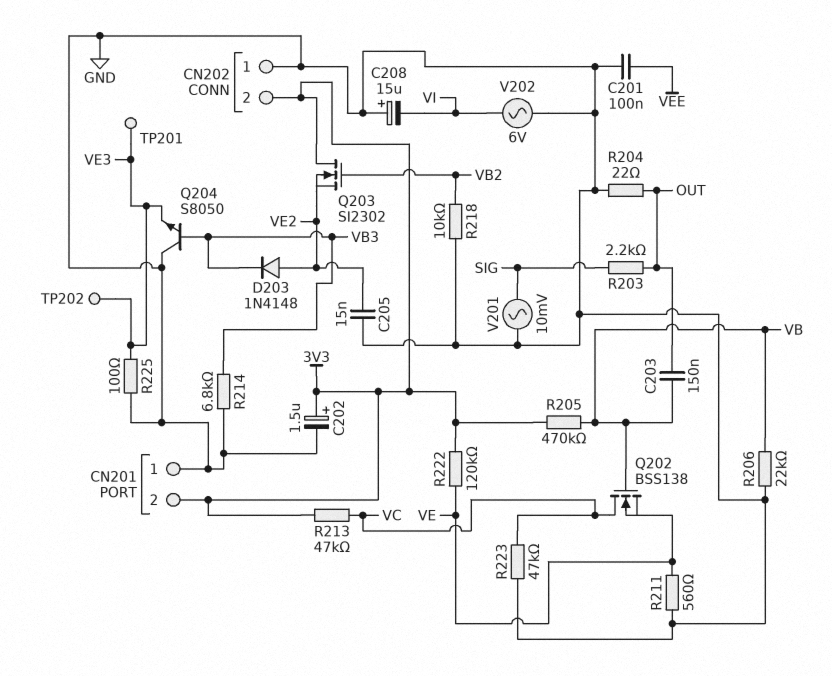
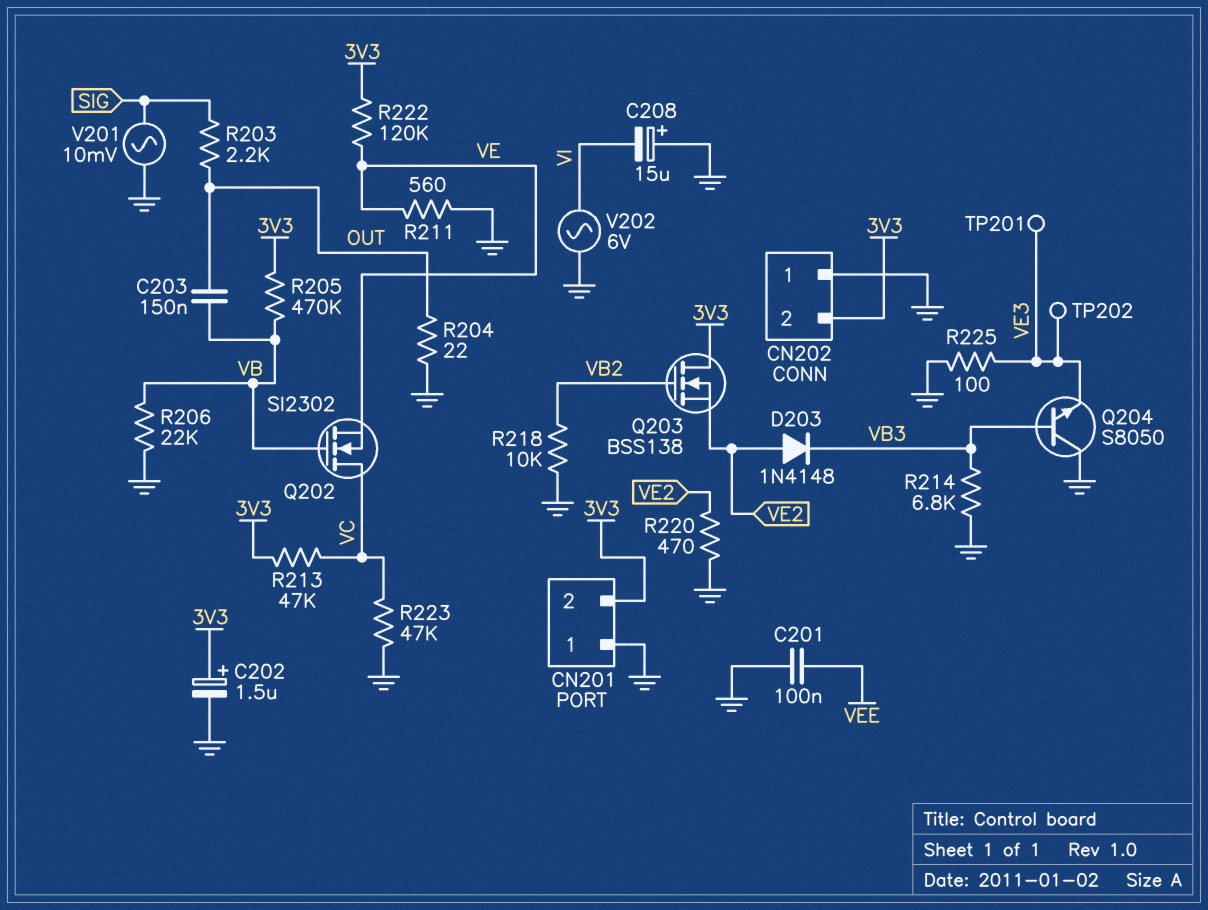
C205: 15nF (GND, VE2) -> none
Q202: NMOS BSS138 (G VB, D VC, S VE) -> NMOS SI2302 (G VB, D VC, S VE)
Q203: NMOS SI2302 (G VB2, D 3V3, S VE2) -> NMOS BSS138 (G VB2, D 3V3, S VE2)
R220: none -> 470 (GND, VE2)

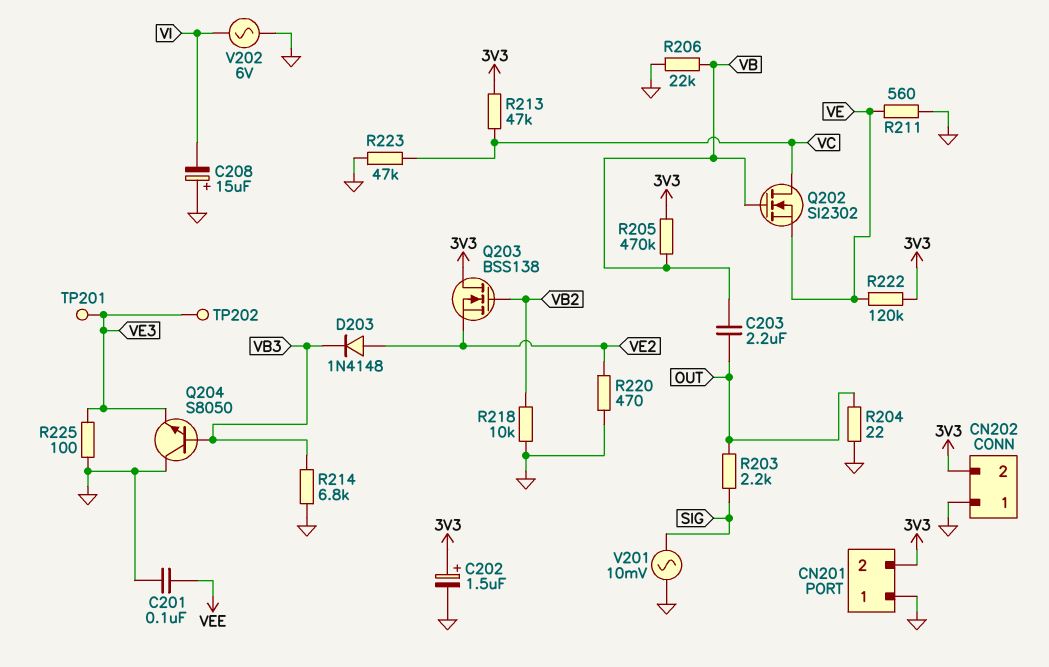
C203: 150nF (OUT, VB) -> 2.2uF (OUT, VB)

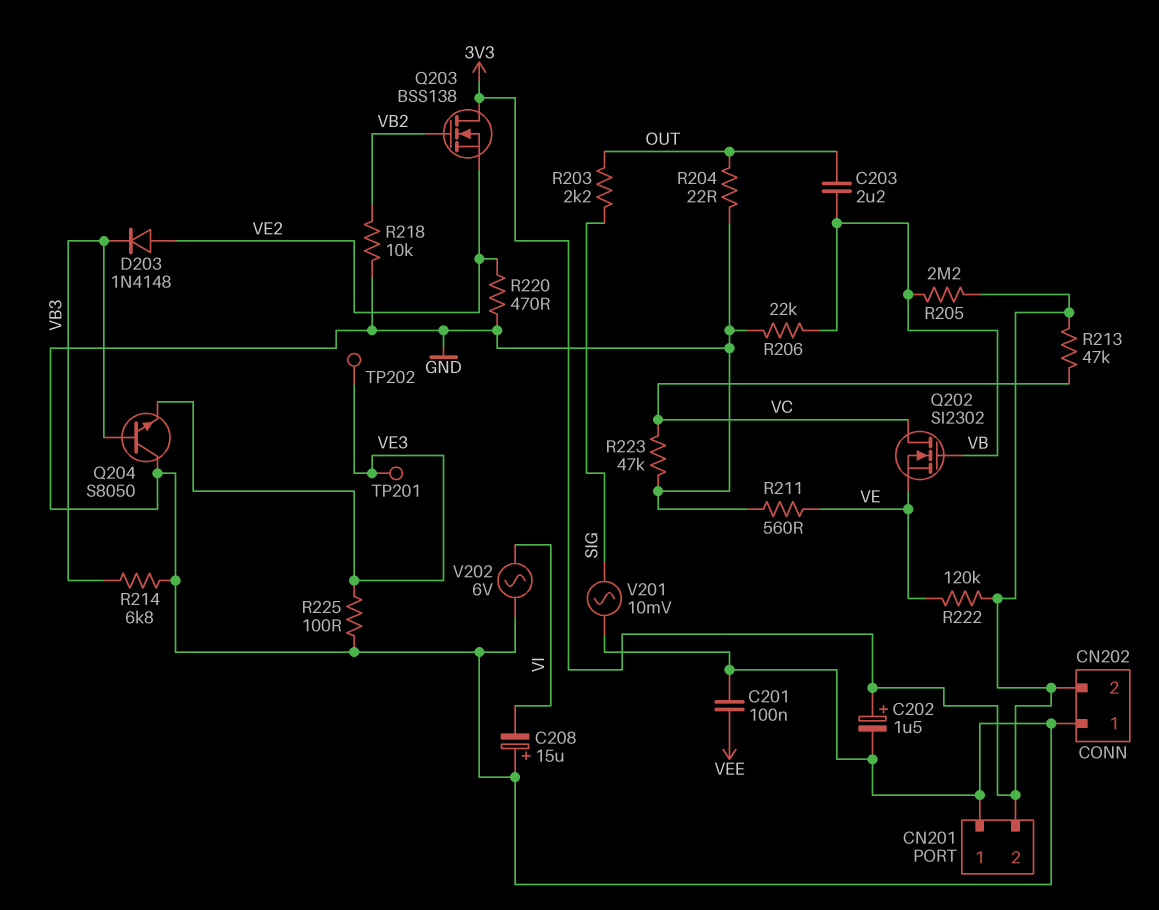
R205: 470k (3V3, VB) -> 2.2M (3V3, VB)

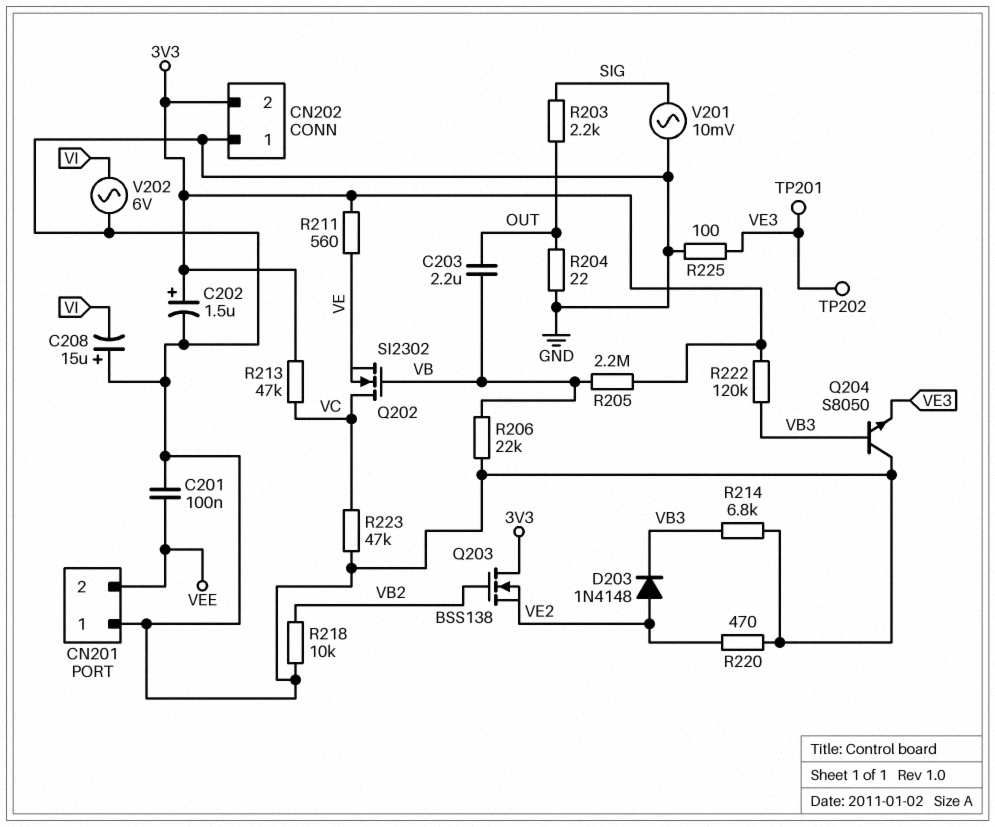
CN201 pin 2: 3V3 -> VEE
R211: 560 (GND, VE) -> 560 (3V3, VE)
R222: 120k (3V3, VE) -> 120k (3V3, VB3)

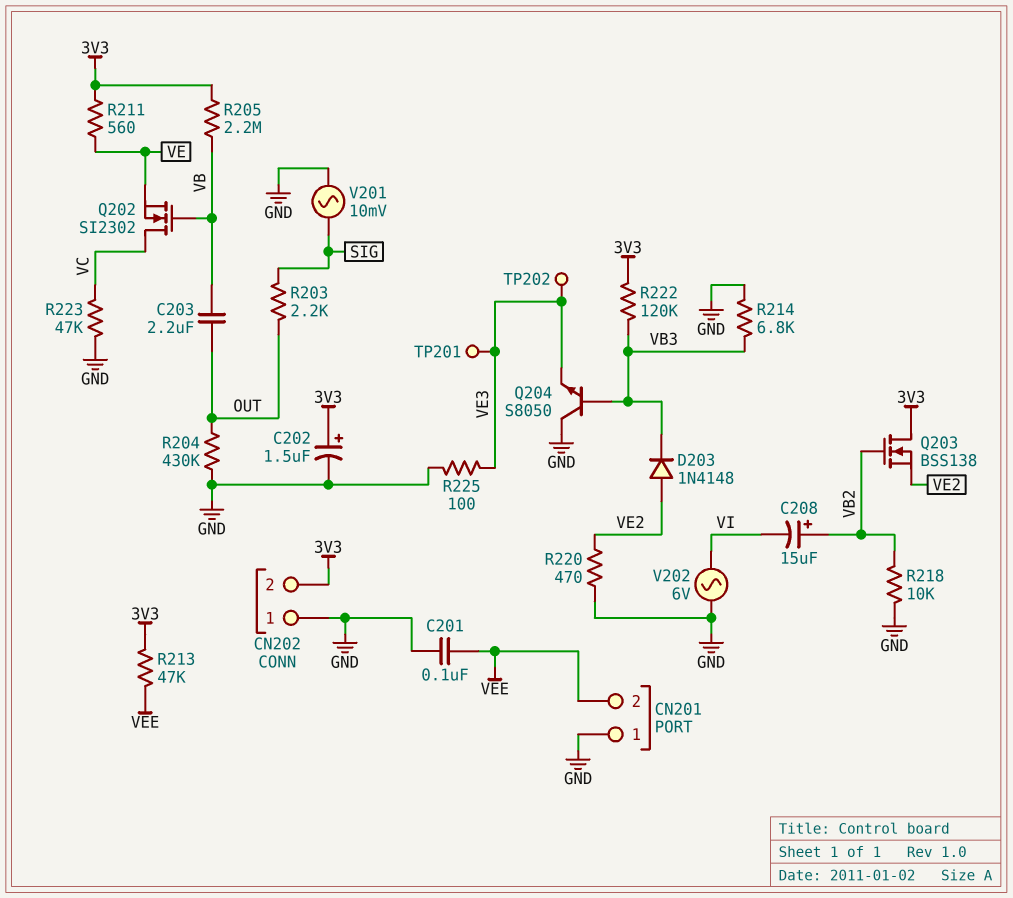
C208: 15uF (plus GND, minus VI) -> 15uF (plus VB2, minus VI)
R204: 22 (GND, OUT) -> 430k (GND, OUT)
R206: 22k (GND, VB) -> none
R213: 47k (3V3, VC) -> 47k (3V3, VEE)

